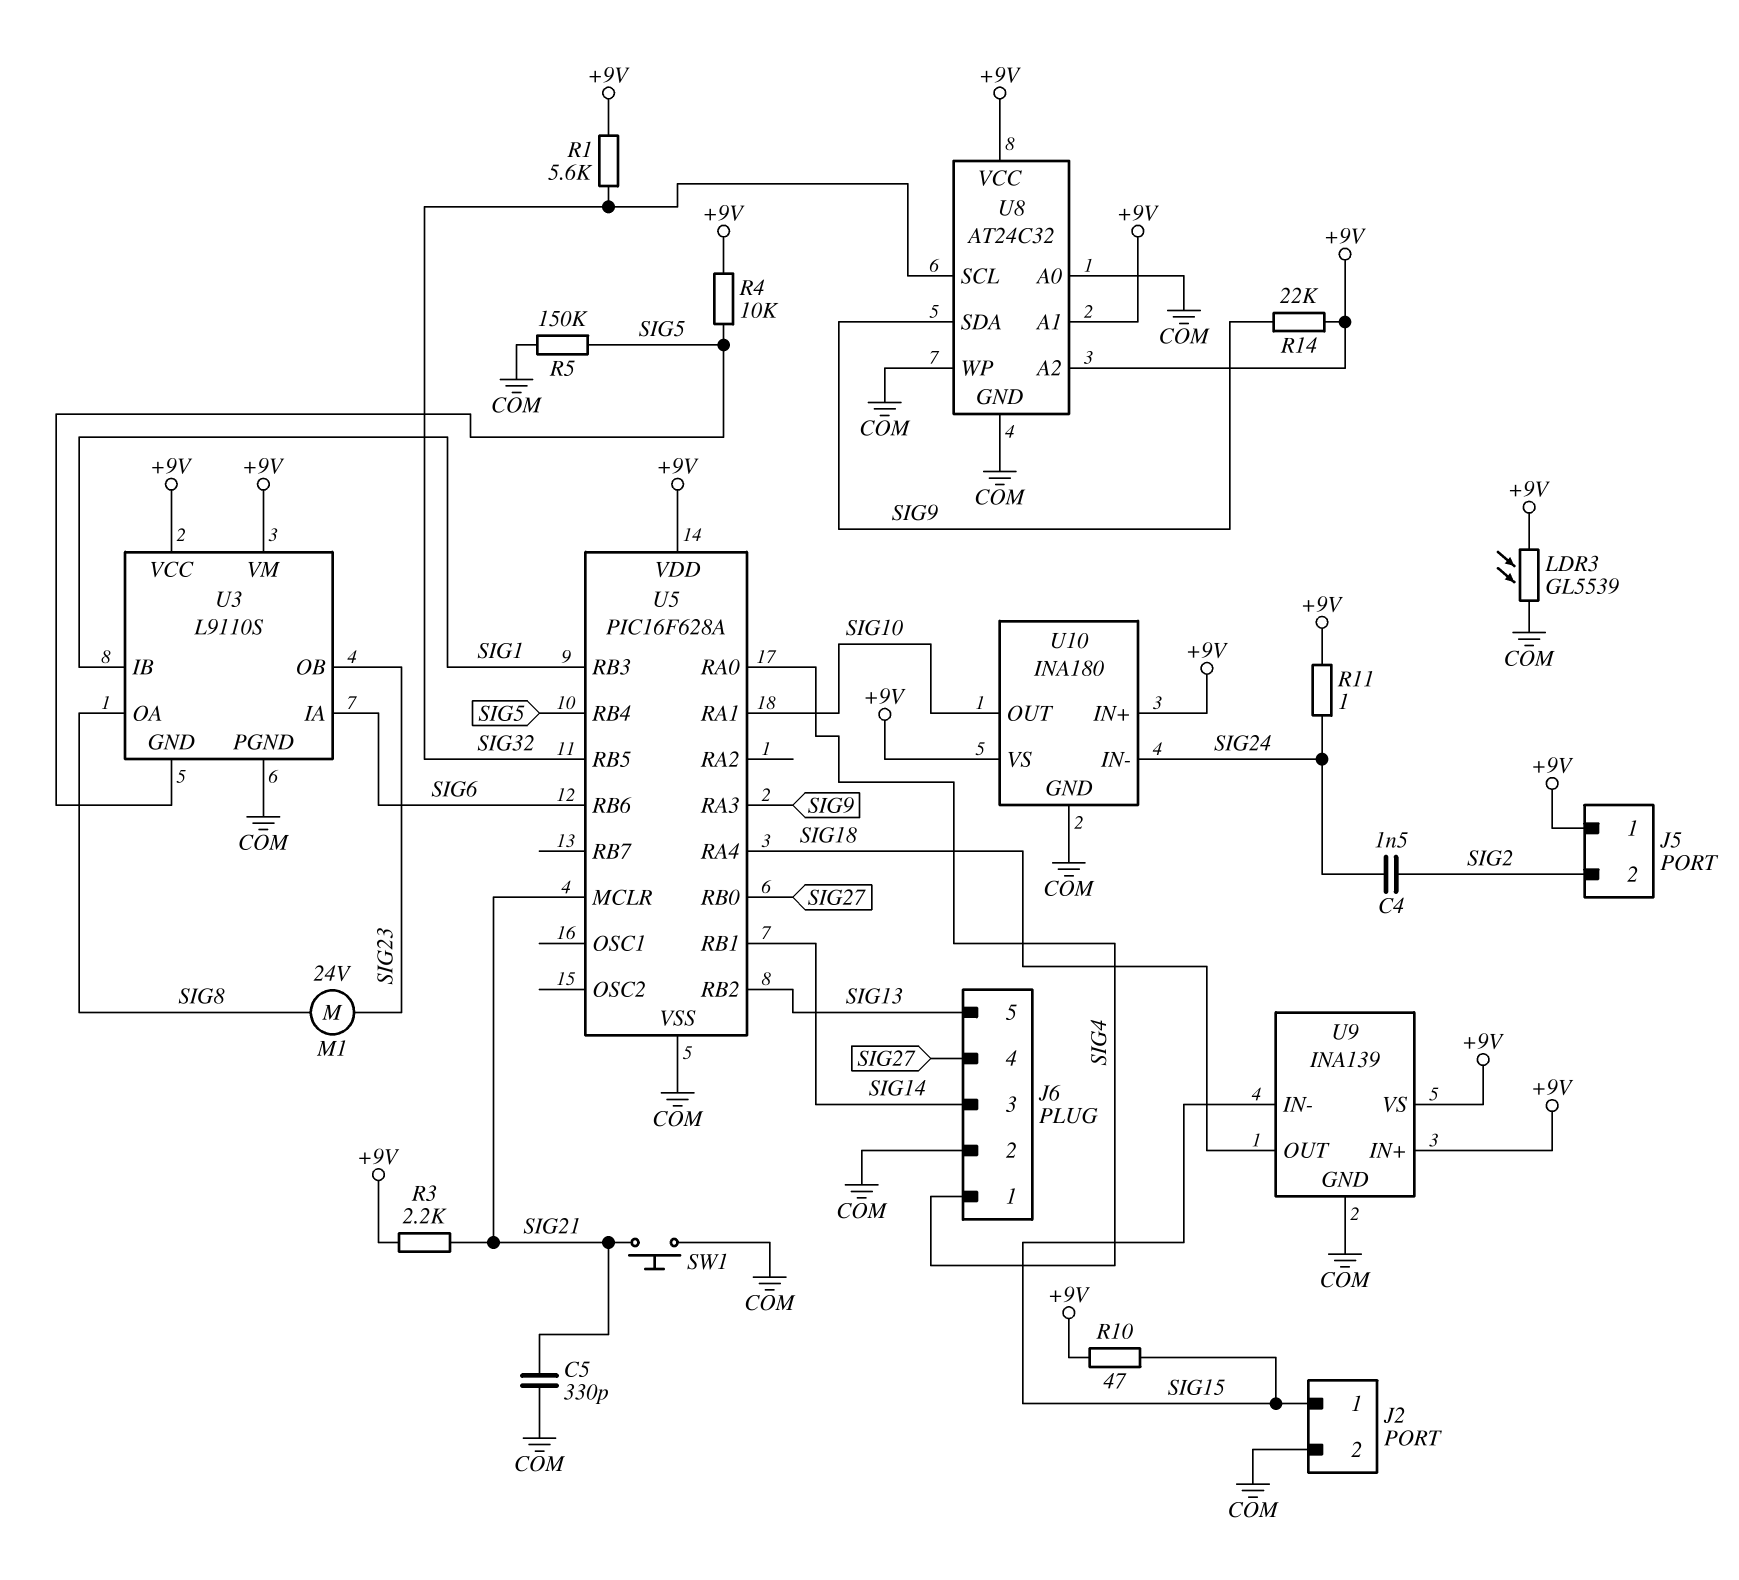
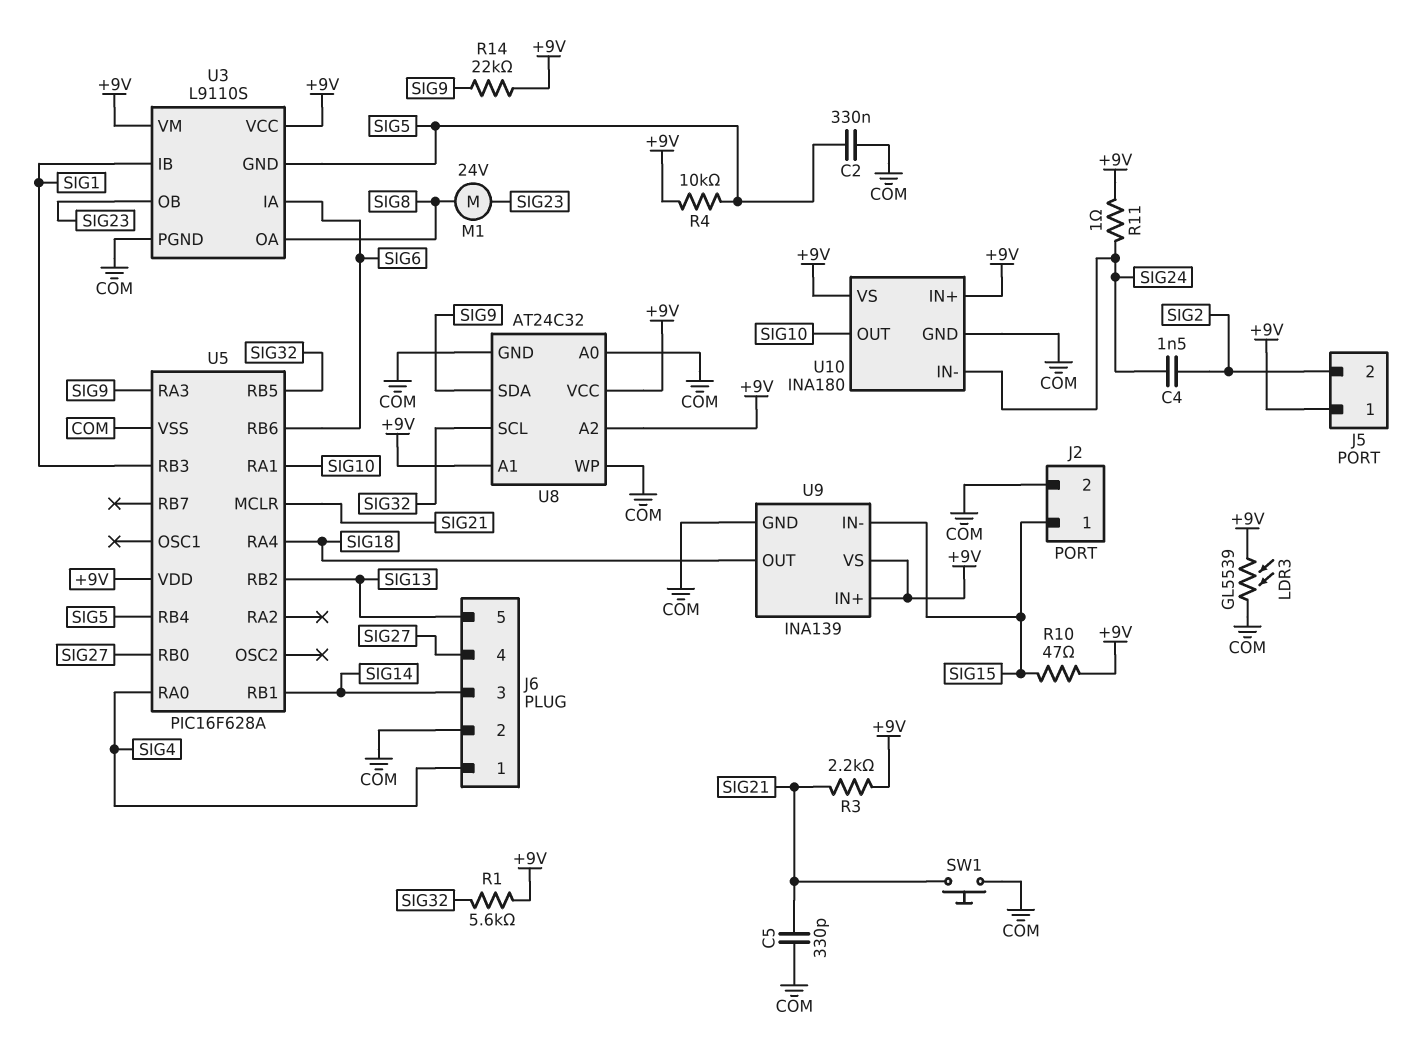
C2: none -> 330nF (COM, SIG5)
R5: 150k (COM, SIG5) -> none

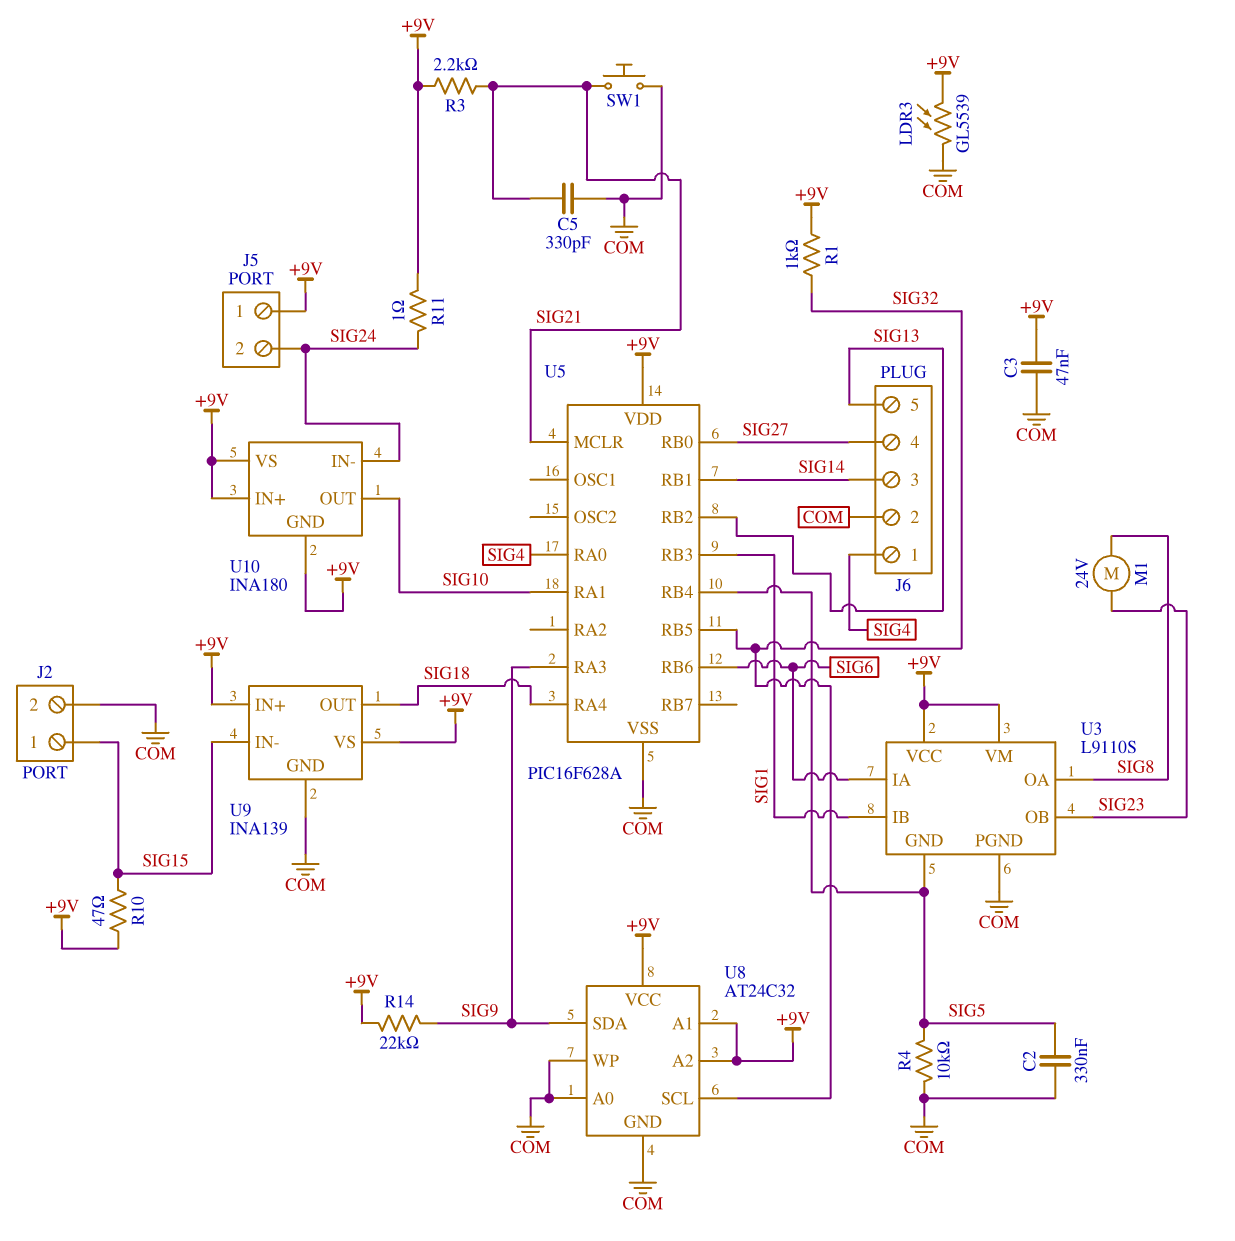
C3: none -> 47nF (+9V, COM)
C4: 1.5nF (SIG2, SIG24) -> none
J5 pin 2: SIG2 -> SIG24
R1: 5.6k (+9V, SIG32) -> 1k (+9V, SIG32)
R4: 10k (+9V, SIG5) -> 10k (COM, SIG5)
U10 pin GND: COM -> +9V

